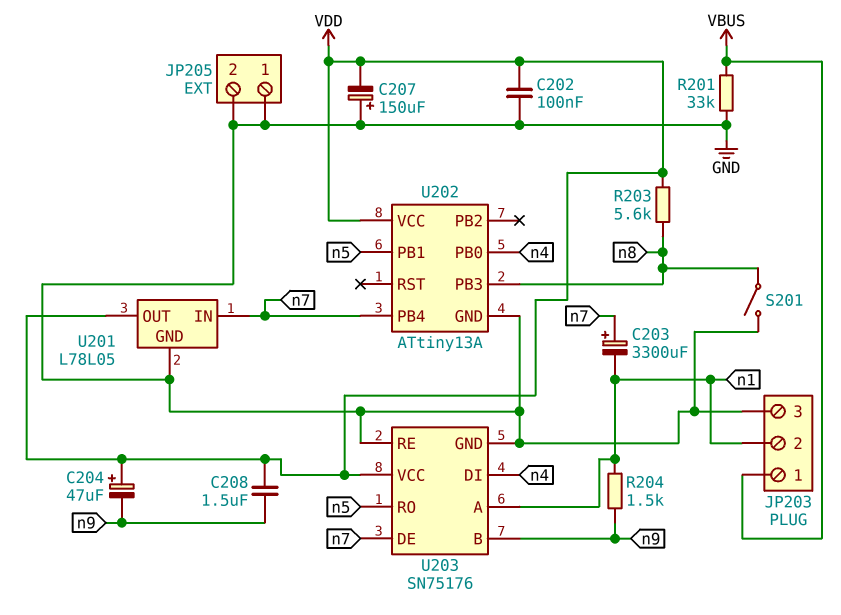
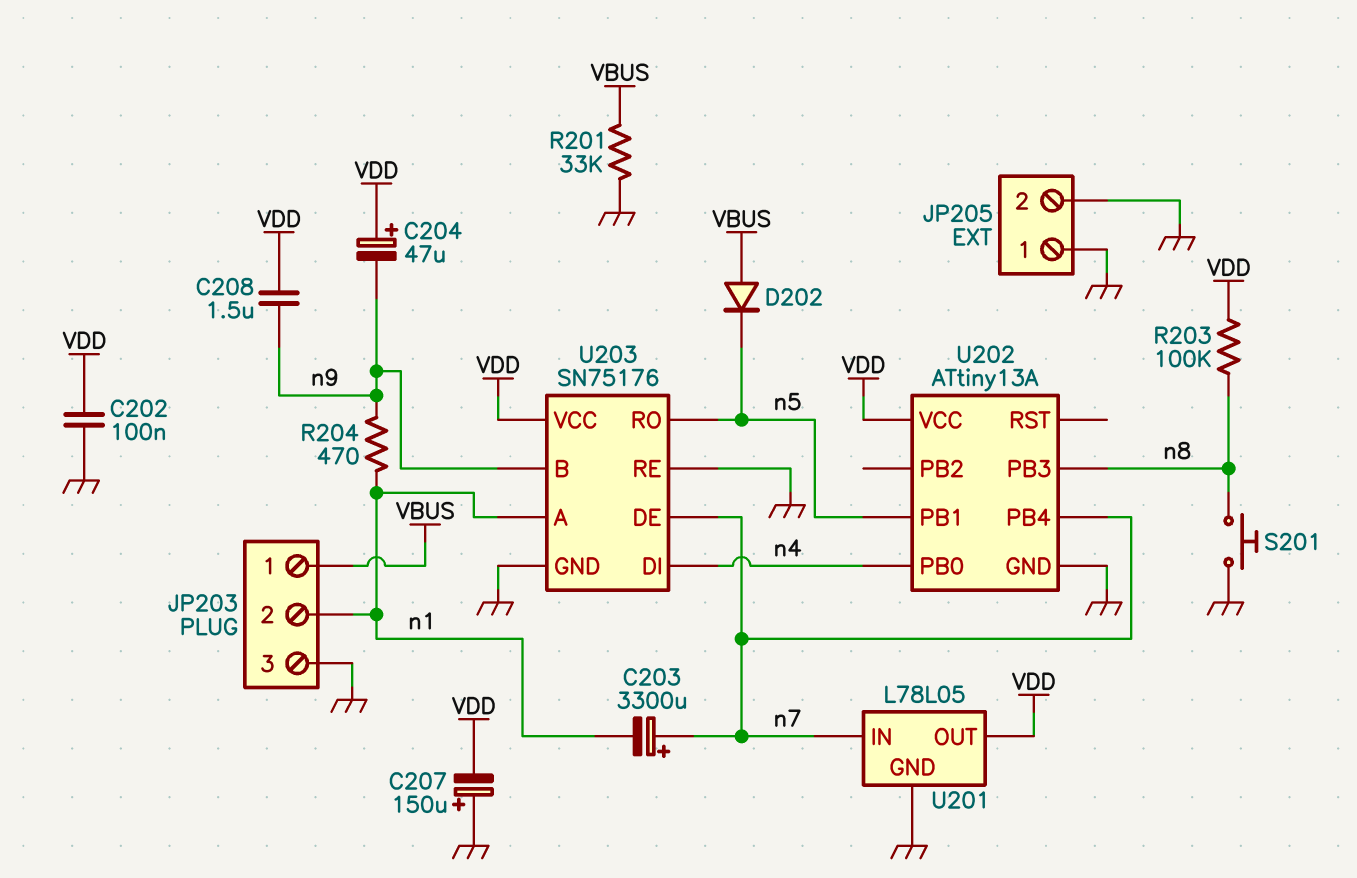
D202: none -> diode (A VBUS, K n5)
R203: 5.6k (VDD, n8) -> 100k (VDD, n8)
R204: 1.5k (n1, n9) -> 470 (n1, n9)
S201: switch (GND, n8) -> button (GND, n8)

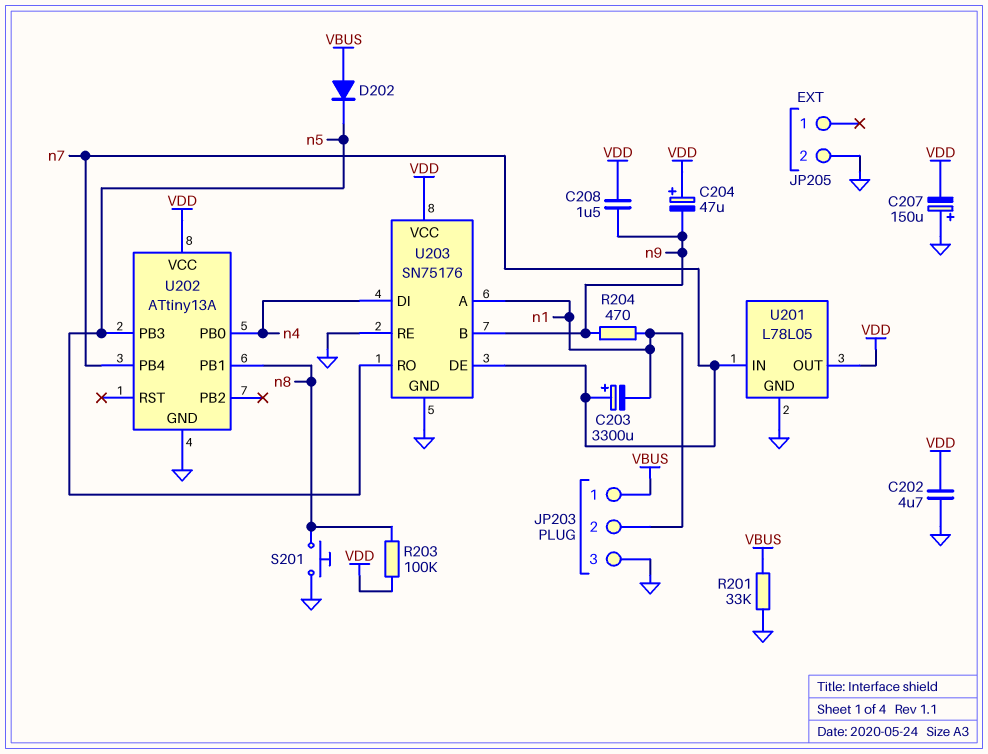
C202: 100nF (GND, VDD) -> 4.7uF (GND, VDD)
JP205 pin 1: GND -> none
U202 pin PB1: n5 -> n8
U202 pin PB3: n8 -> n5

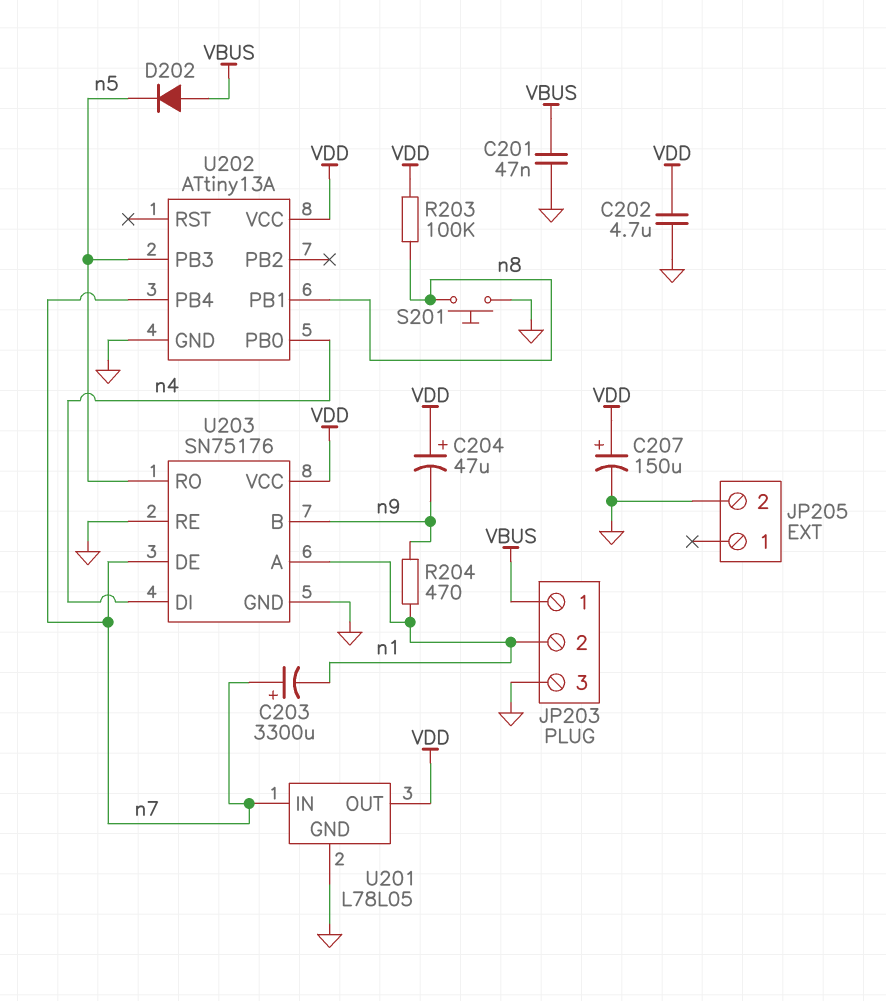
C201: none -> 47nF (GND, VBUS)
C207: 150uF (plus GND, minus VDD) -> 150uF (plus VDD, minus GND)
C208: 1.5uF (VDD, n9) -> none
R201: 33k (GND, VBUS) -> none

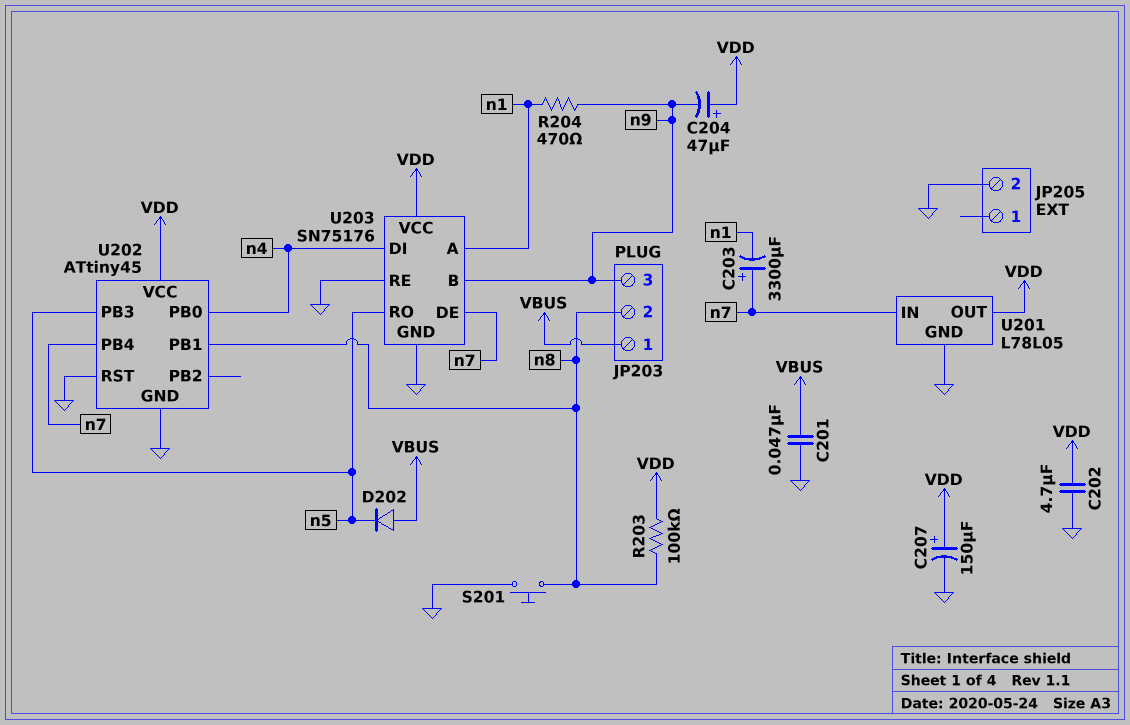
JP203 pin 2: n1 -> n8
JP203 pin 3: GND -> n9
U202: ATtiny13A -> ATtiny45
U202 pin RST: none -> GND

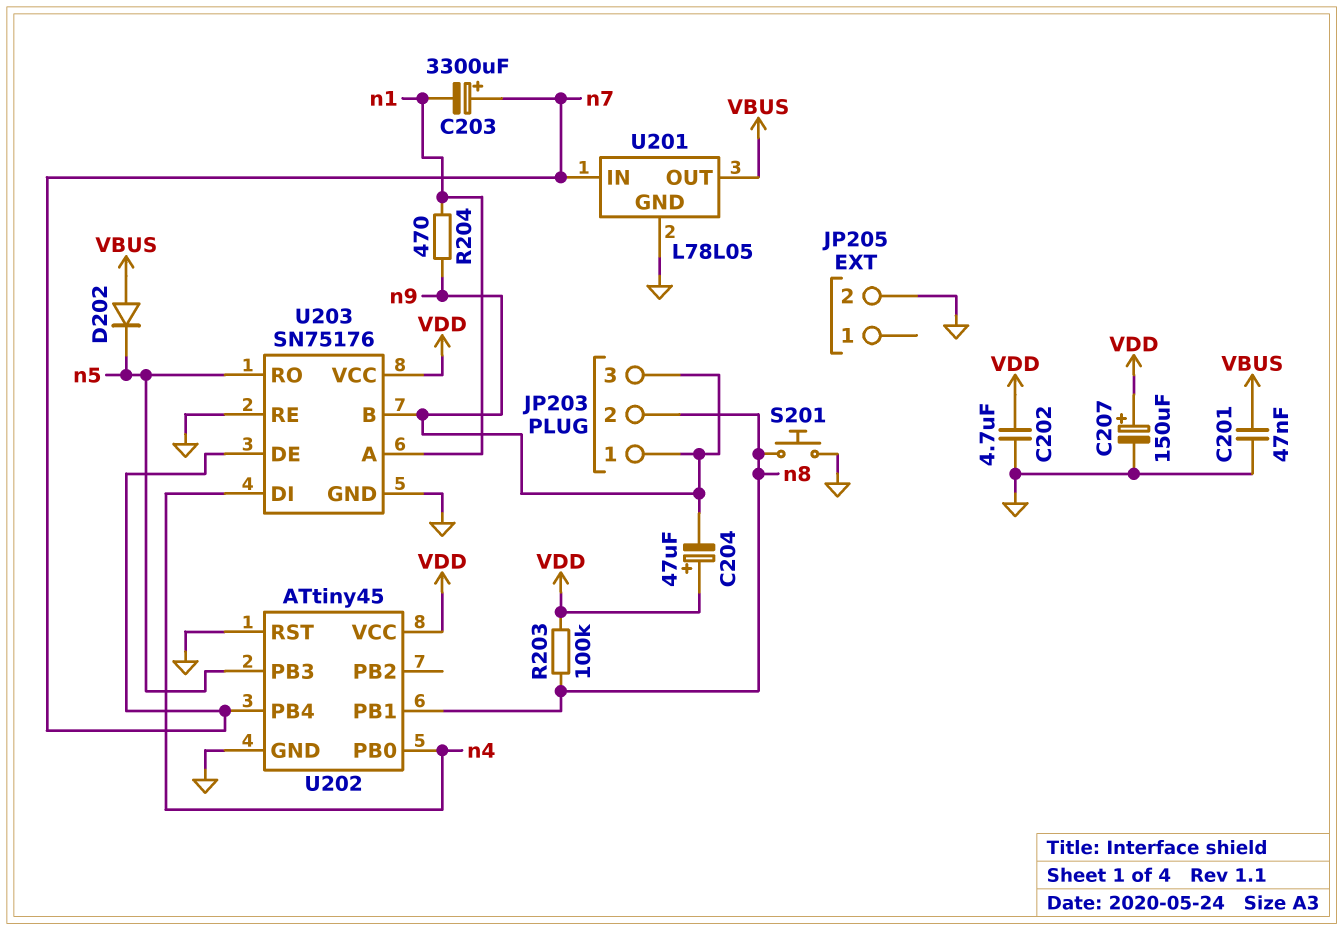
JP203 pin 1: VBUS -> n9
U201 pin OUT: VDD -> VBUS

